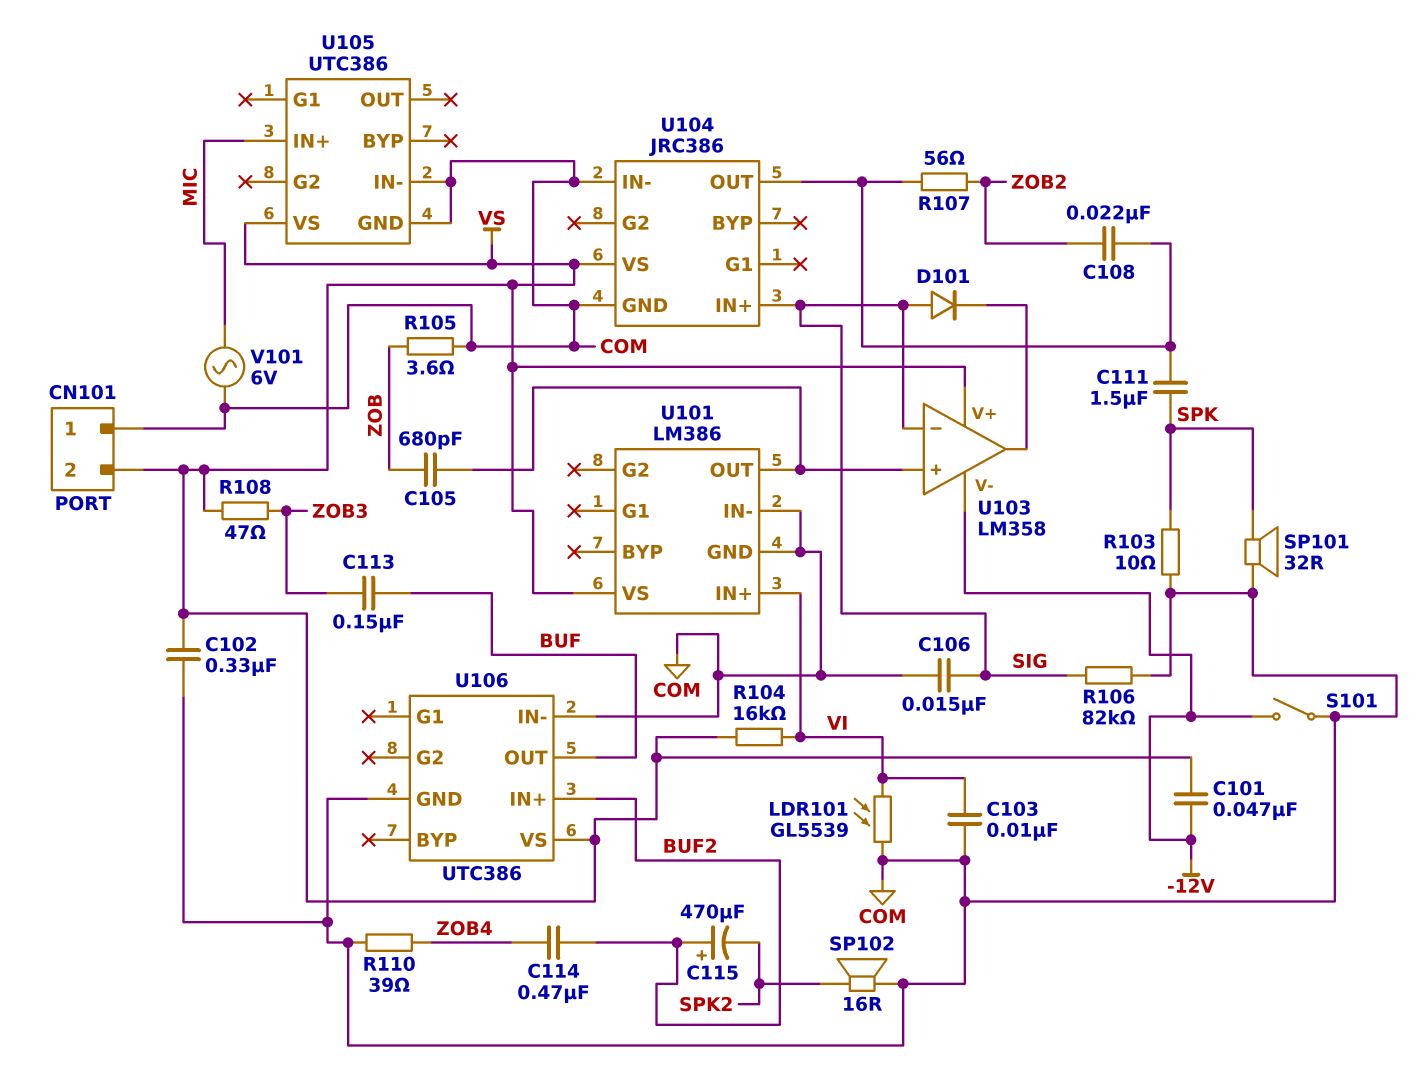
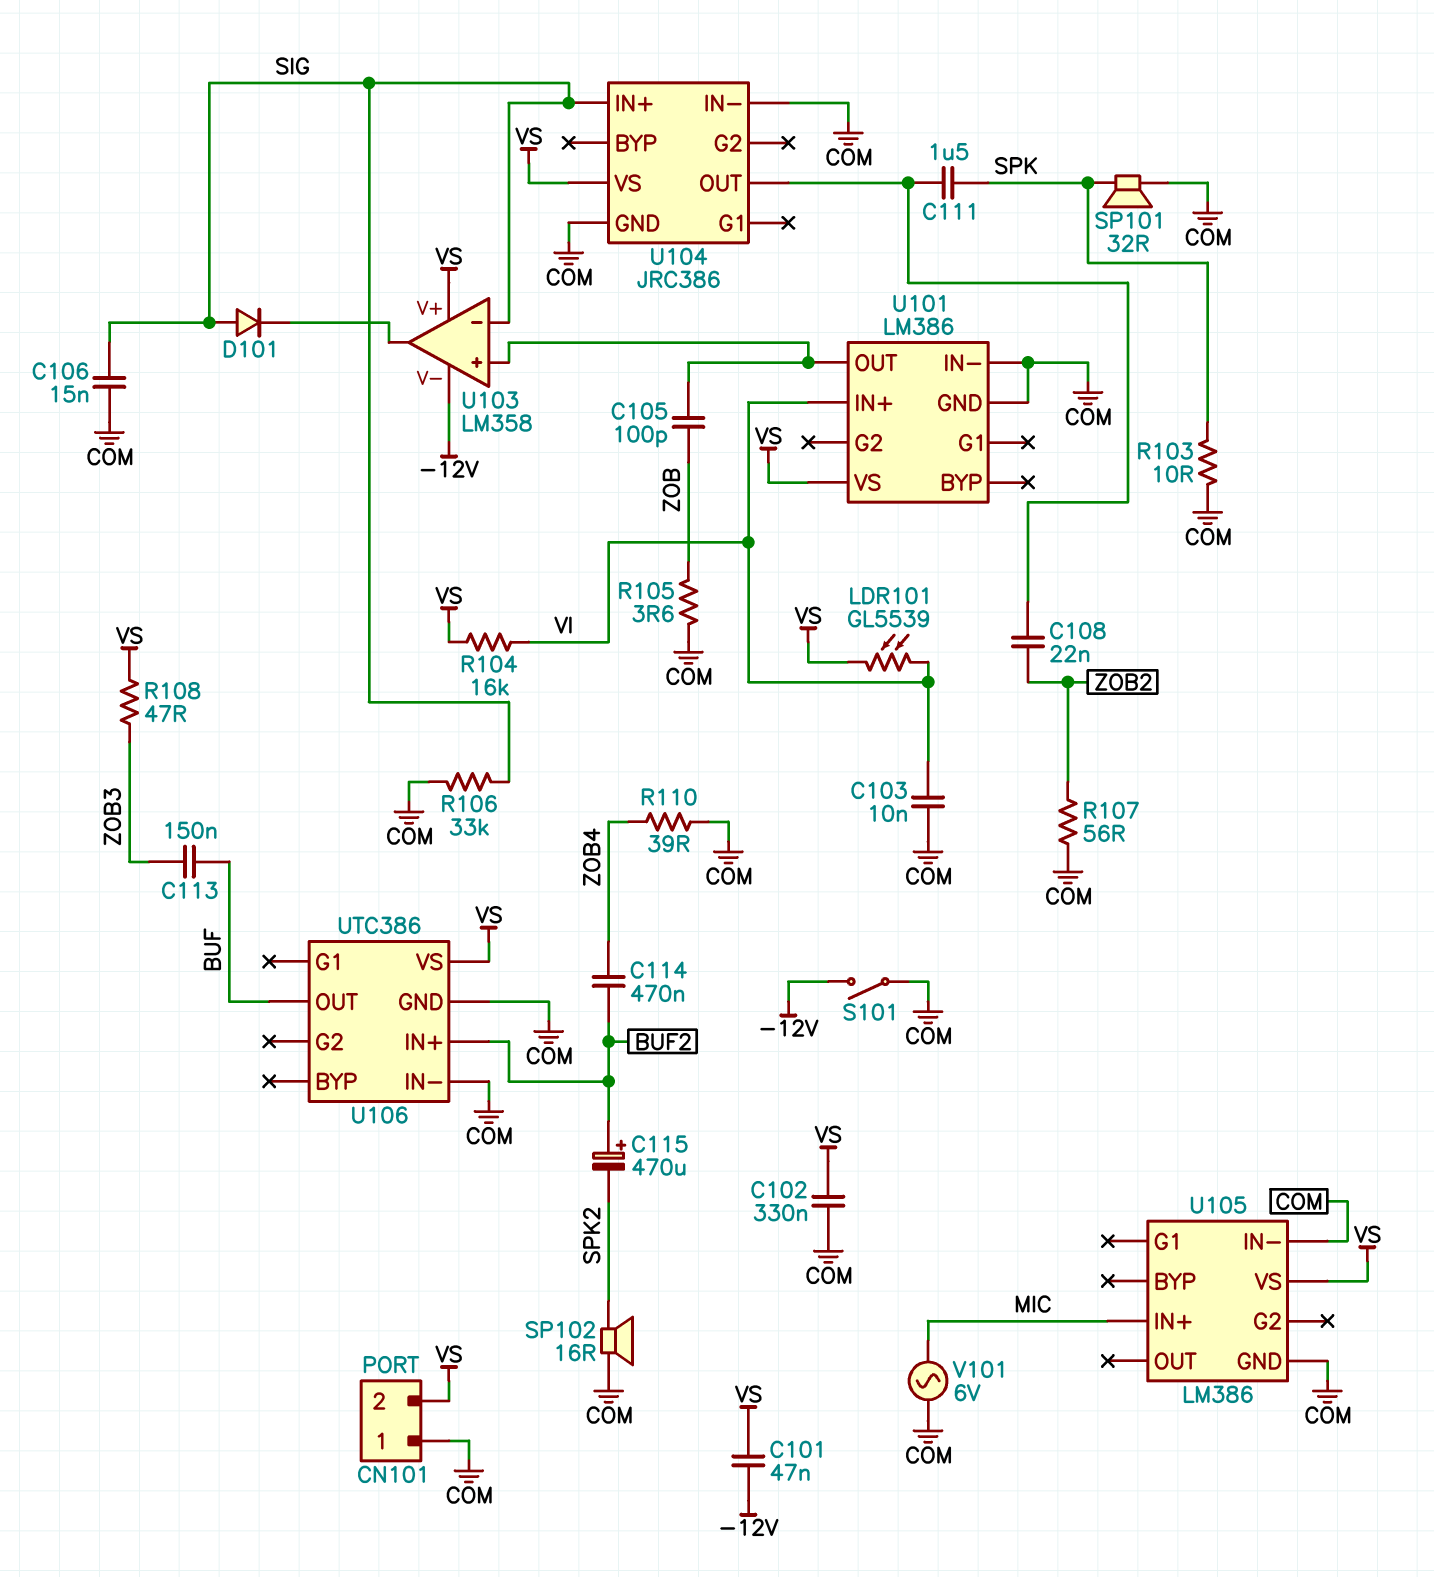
C105: 680pF (U101/OUT, ZOB) -> 100pF (U101/OUT, ZOB)
LDR101: GL5539 (COM, VI) -> GL5539 (VI, VS)
R106: 82k (COM, SIG) -> 33k (COM, SIG)
R107: 56 (U104/OUT, ZOB2) -> 56 (COM, ZOB2)
U105: UTC386 -> LM386

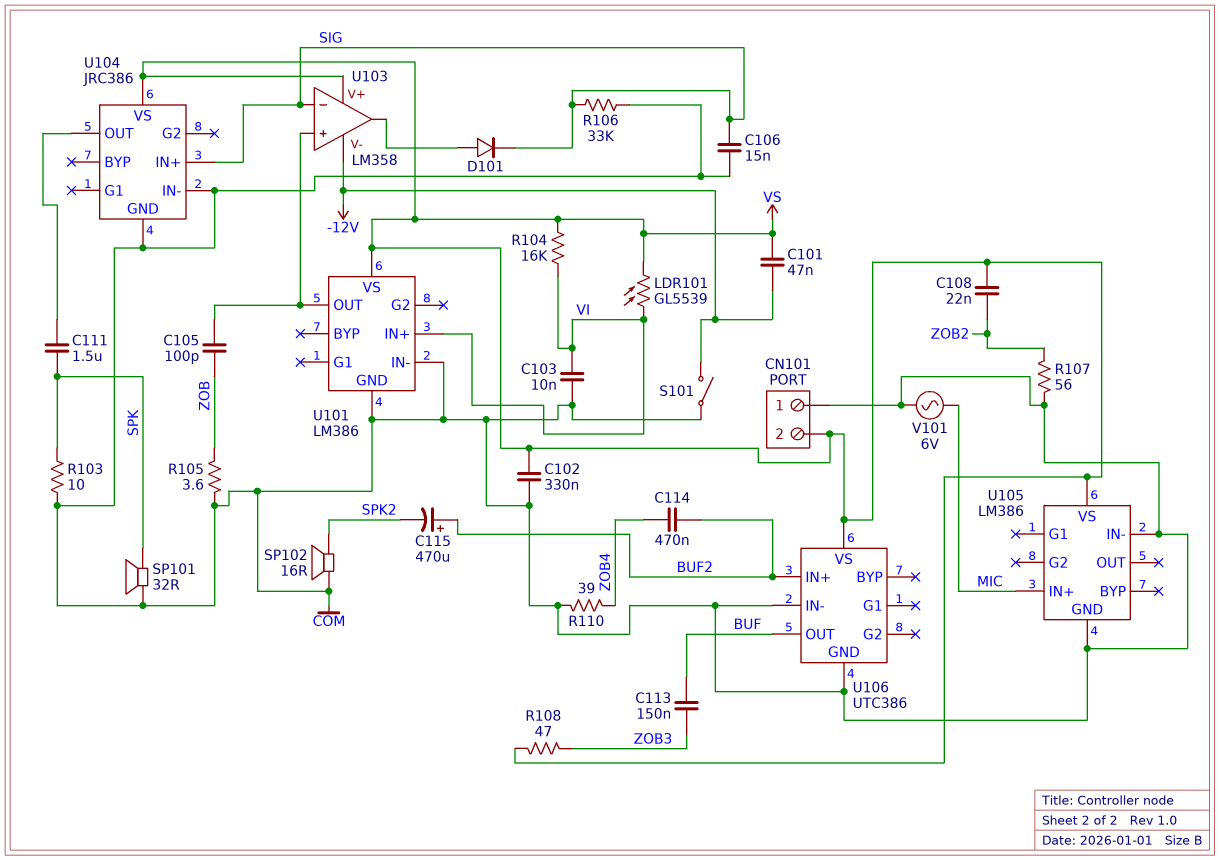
C108: 22nF (U104/OUT, ZOB2) -> 22nF (VS, ZOB2)
D101: diode (A SIG, K U103/out) -> diode (A U103/out, K SIG)

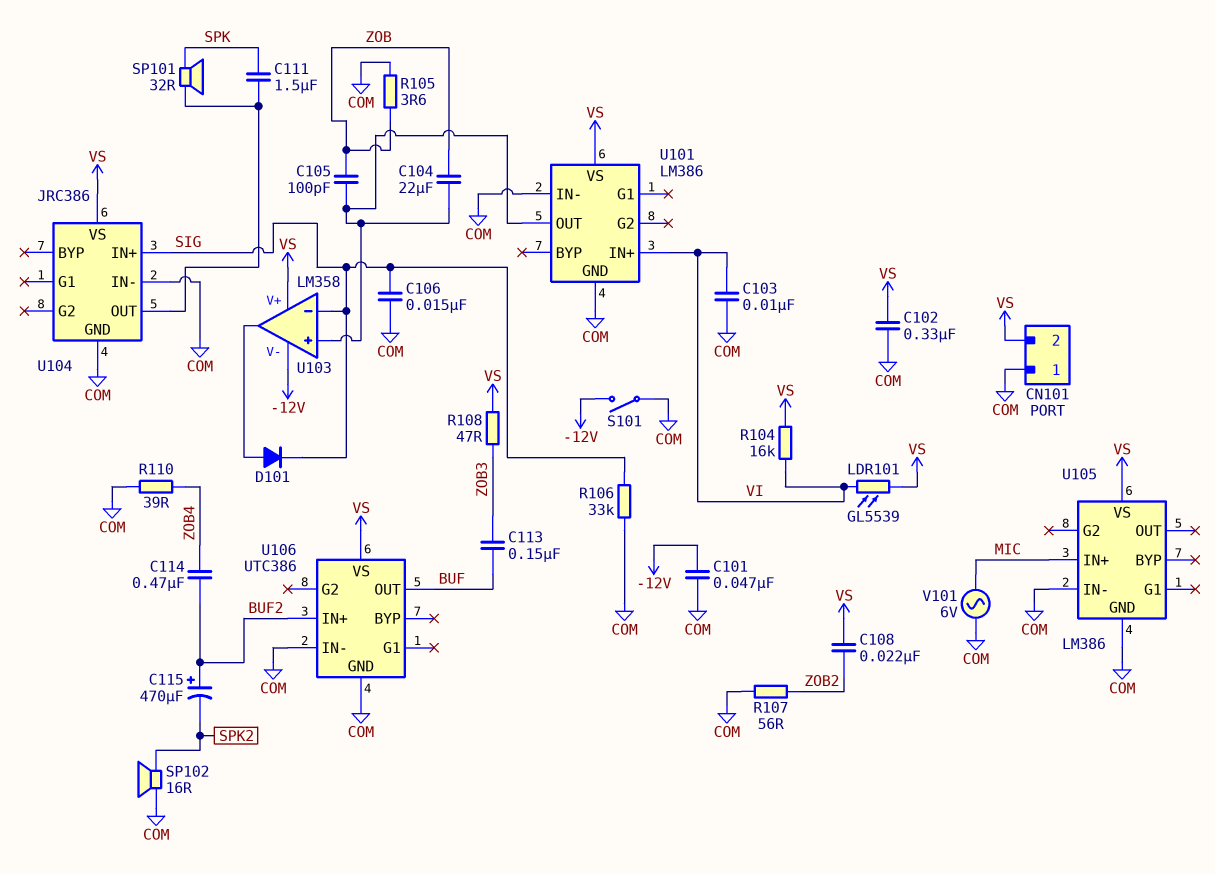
C101: 47nF (-12V, VS) -> 47nF (-12V, COM)
C104: none -> 22uF (U101/OUT, ZOB)
R103: 10 (COM, SPK) -> none
SP101: speaker 32R (COM, SPK) -> speaker 32R (SPK, U104/OUT)

